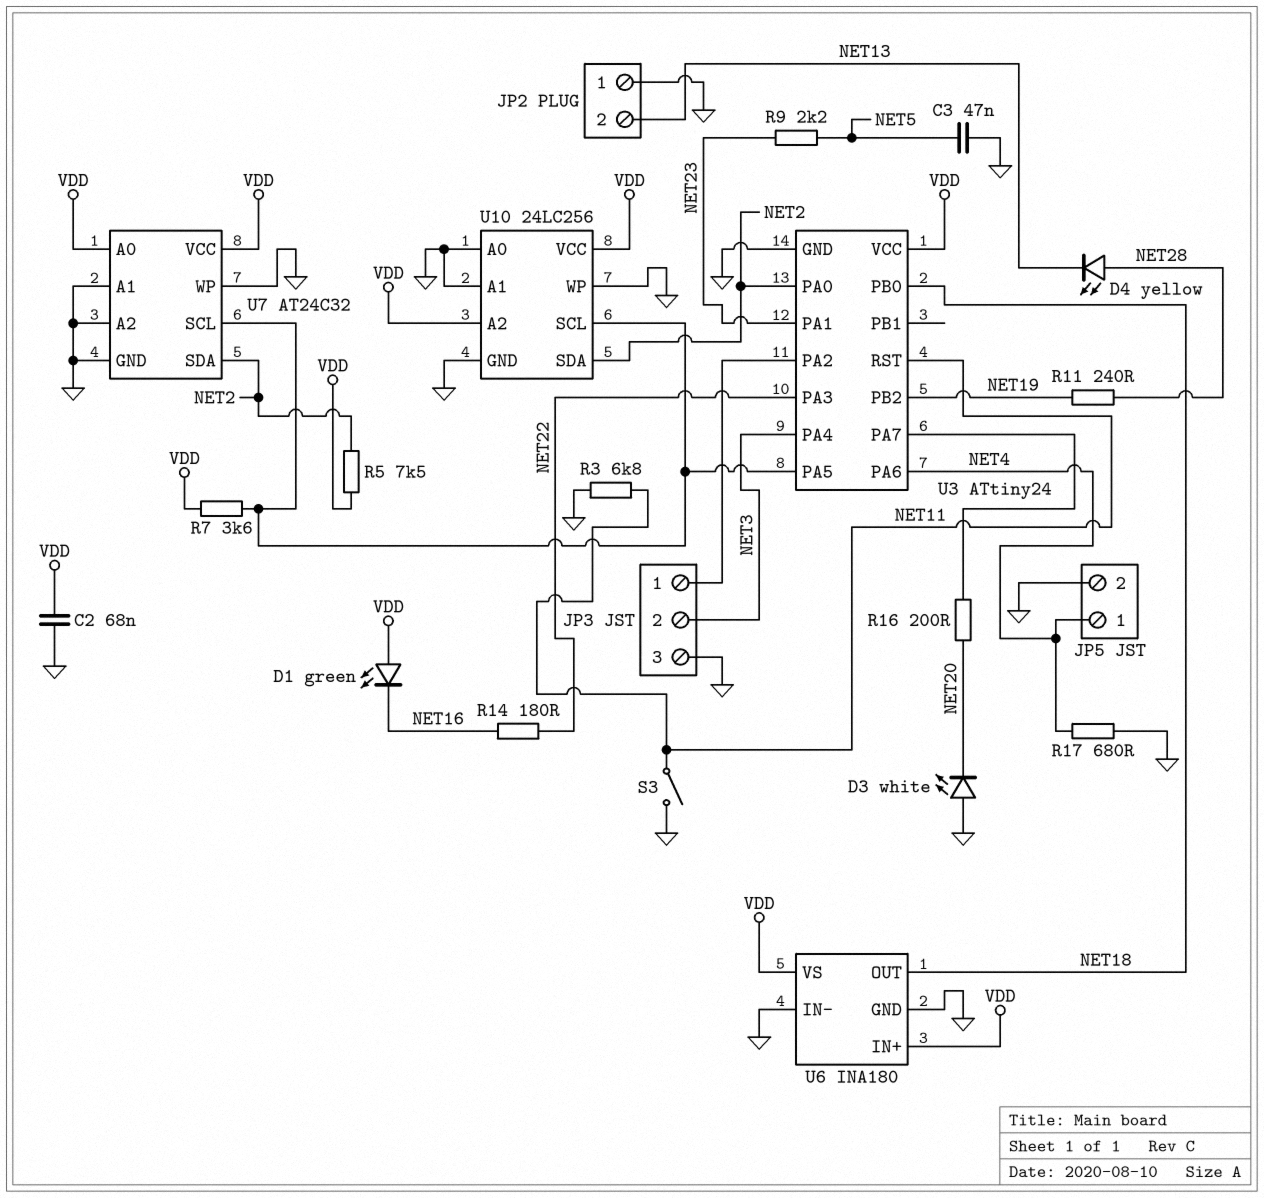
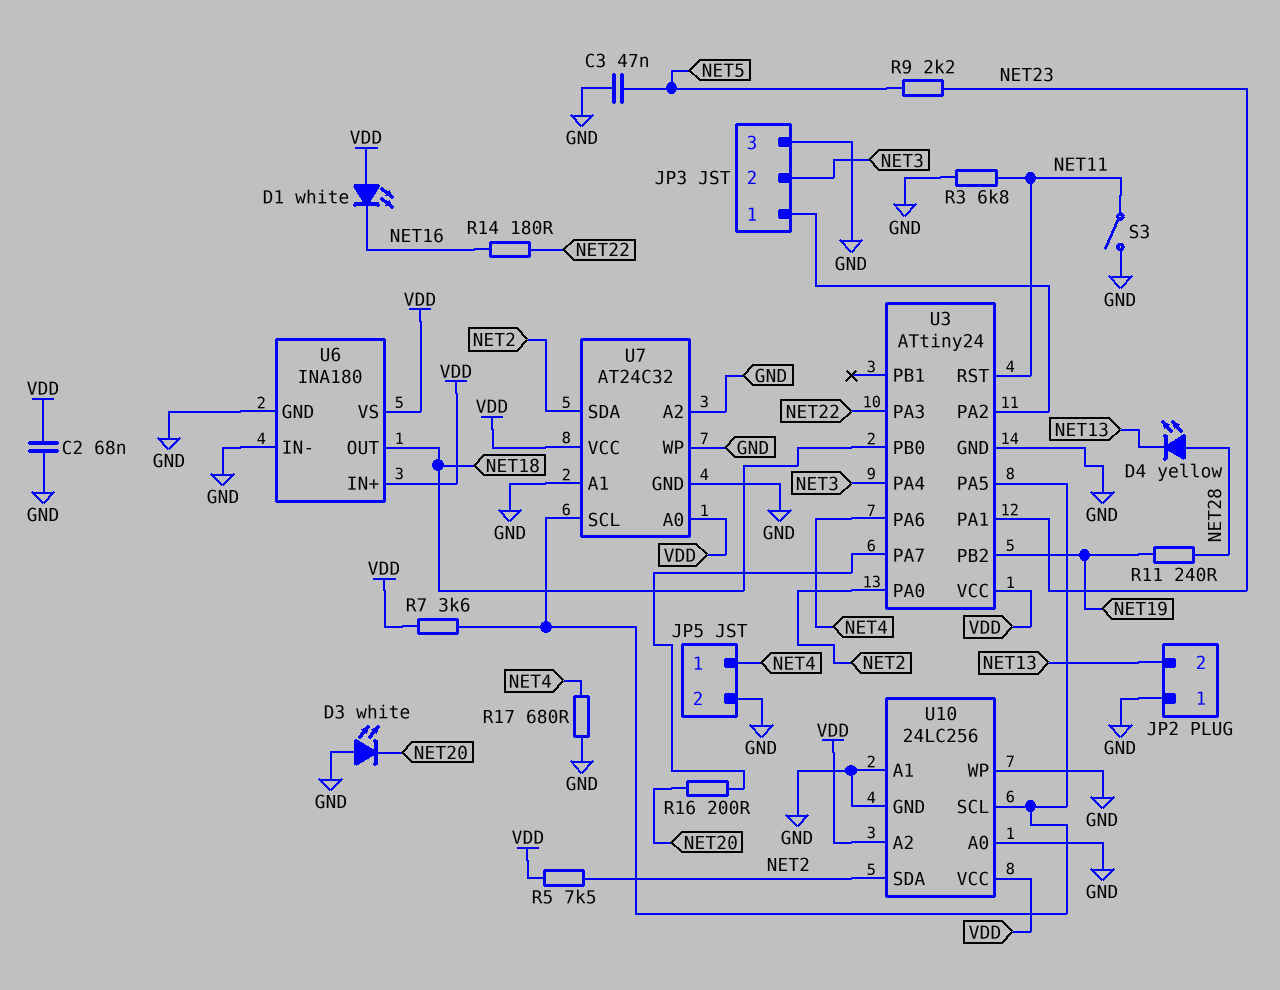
D1: LED green (A VDD, K NET16) -> LED white (A VDD, K NET16)

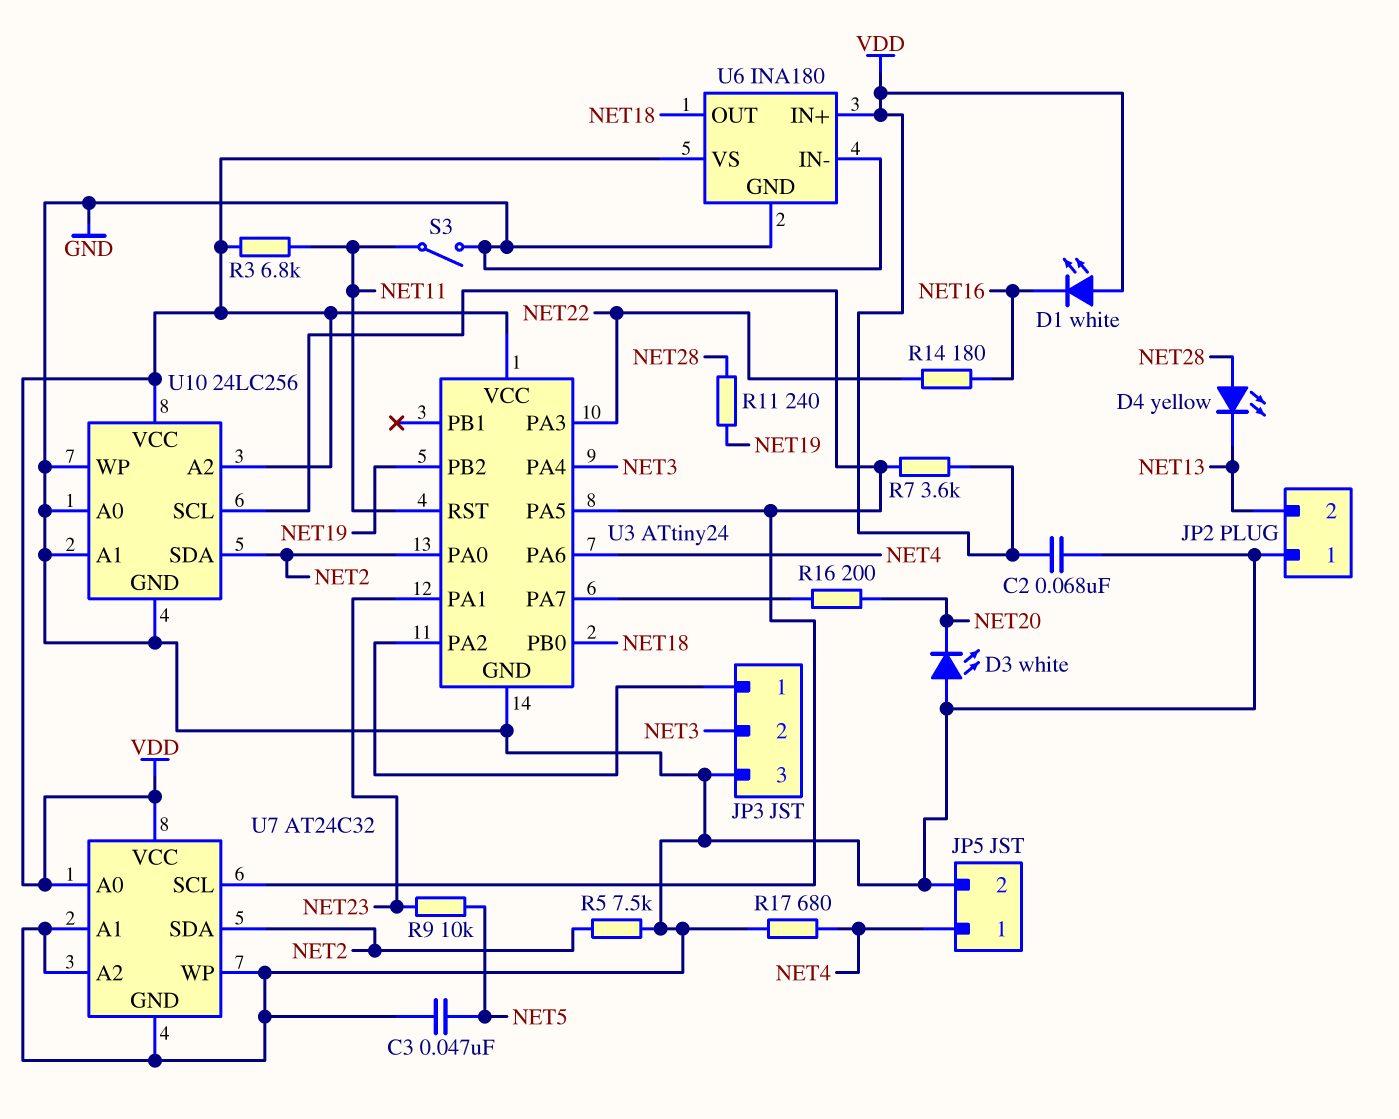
R3: 6.8k (GND, NET11) -> 6.8k (NET11, VDD)
R5: 7.5k (NET2, VDD) -> 7.5k (GND, NET2)
R9: 2.2k (NET5, NET23) -> 10k (NET5, NET23)

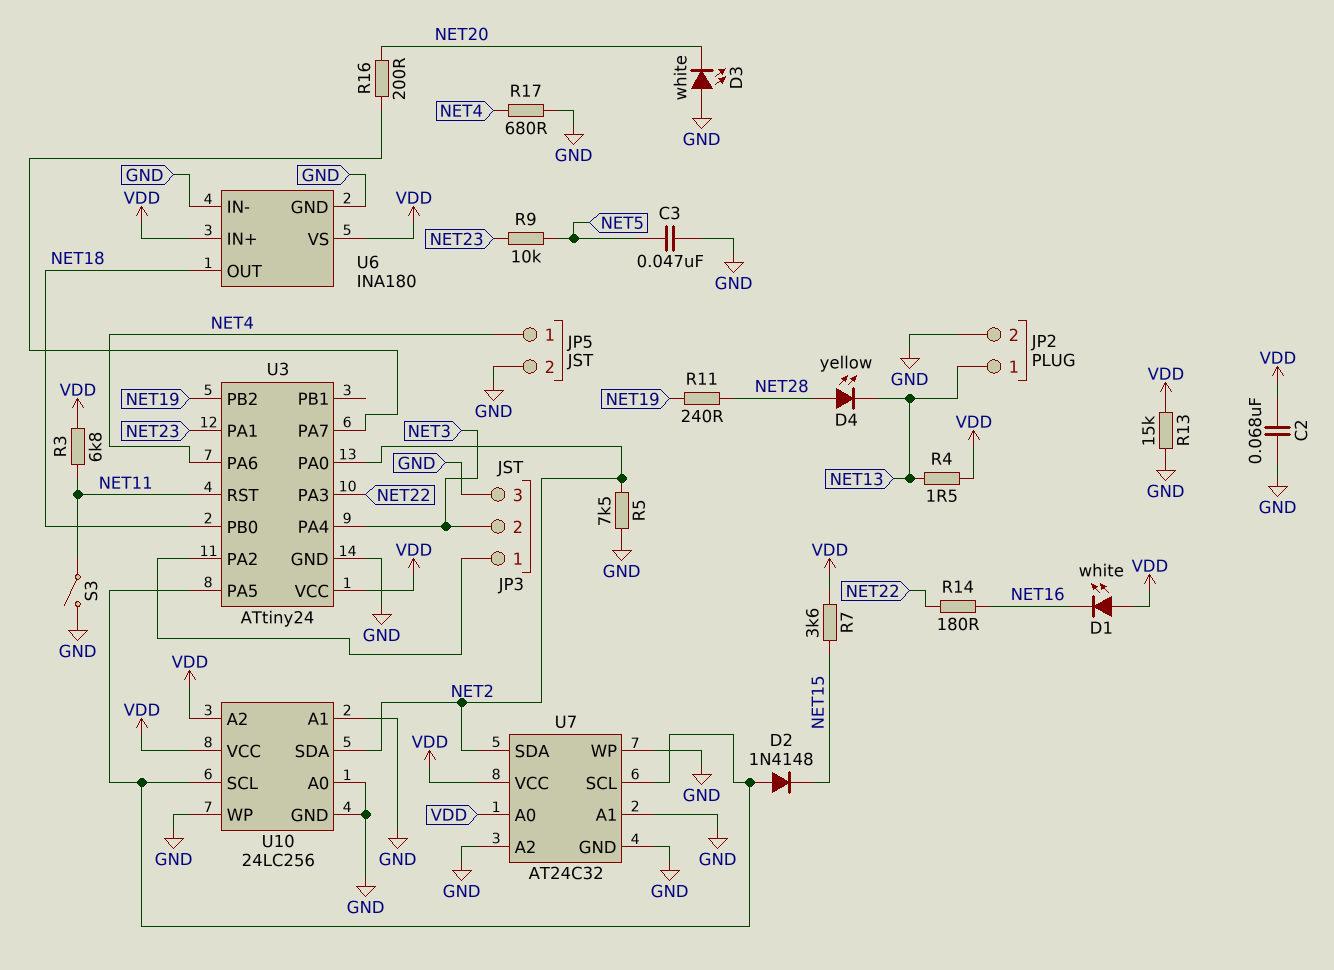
D2: none -> diode 1N4148 (A U3/PA5, K NET15)
JP2 pin 1: GND -> NET13
JP2 pin 2: NET13 -> GND
R4: none -> 1.5 (NET13, VDD)
R7: 3.6k (U3/PA5, VDD) -> 3.6k (NET15, VDD)
R13: none -> 15k (GND, VDD)

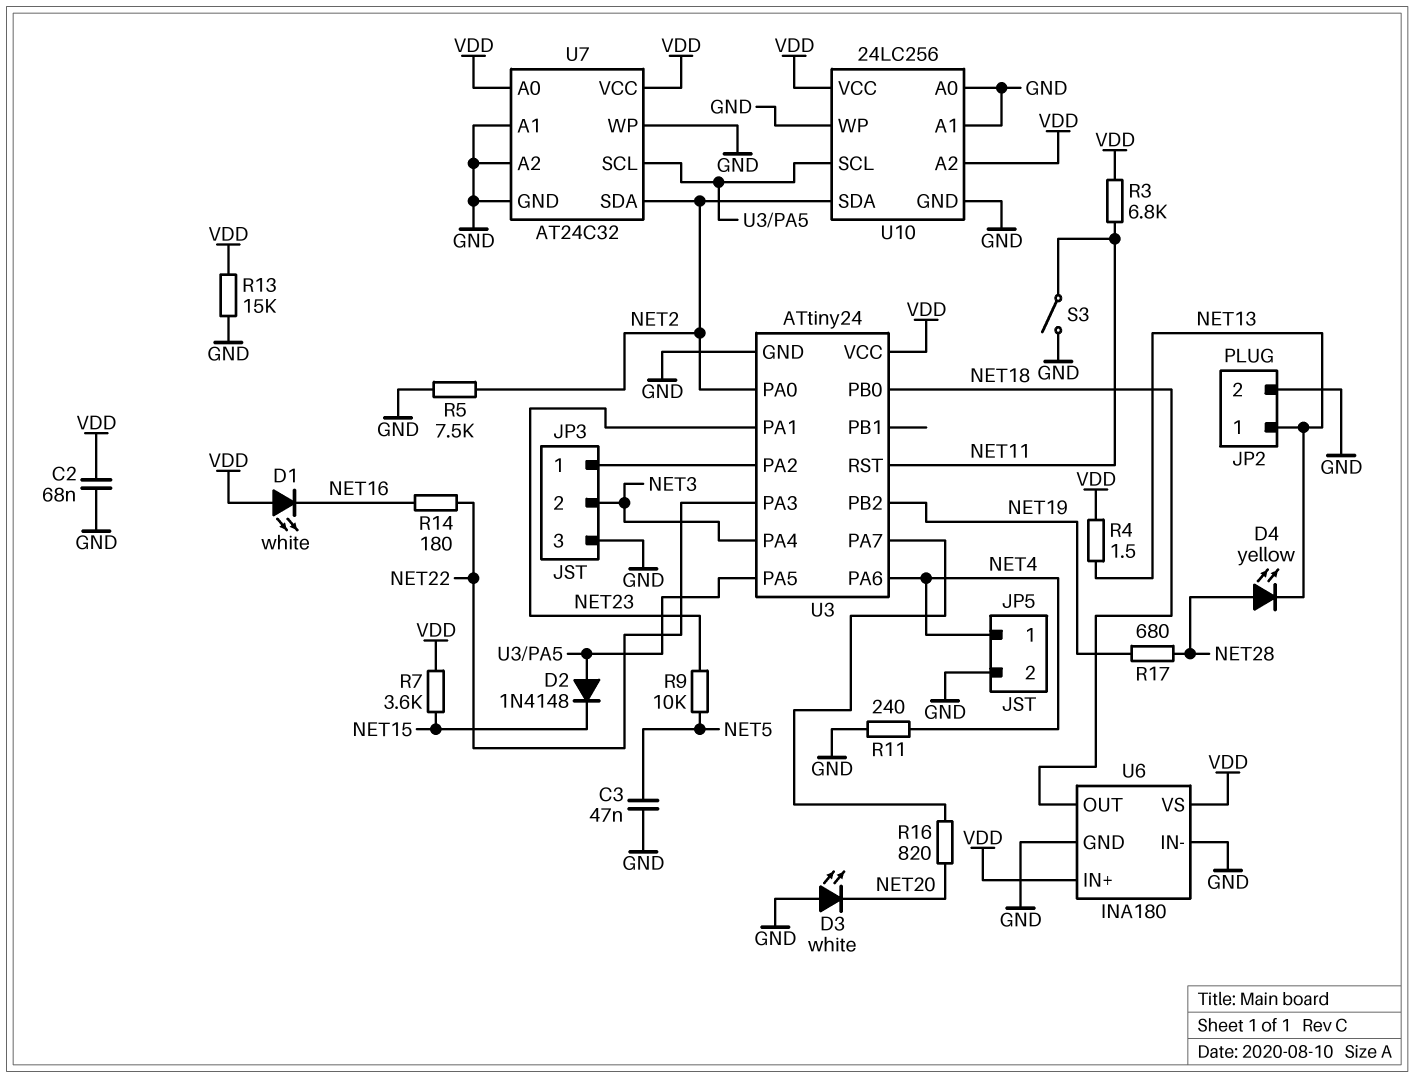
R11: 240 (NET19, NET28) -> 240 (GND, NET4)
R16: 200 (NET20, U3/PA7) -> 820 (NET20, U3/PA7)
R17: 680 (GND, NET4) -> 680 (NET19, NET28)

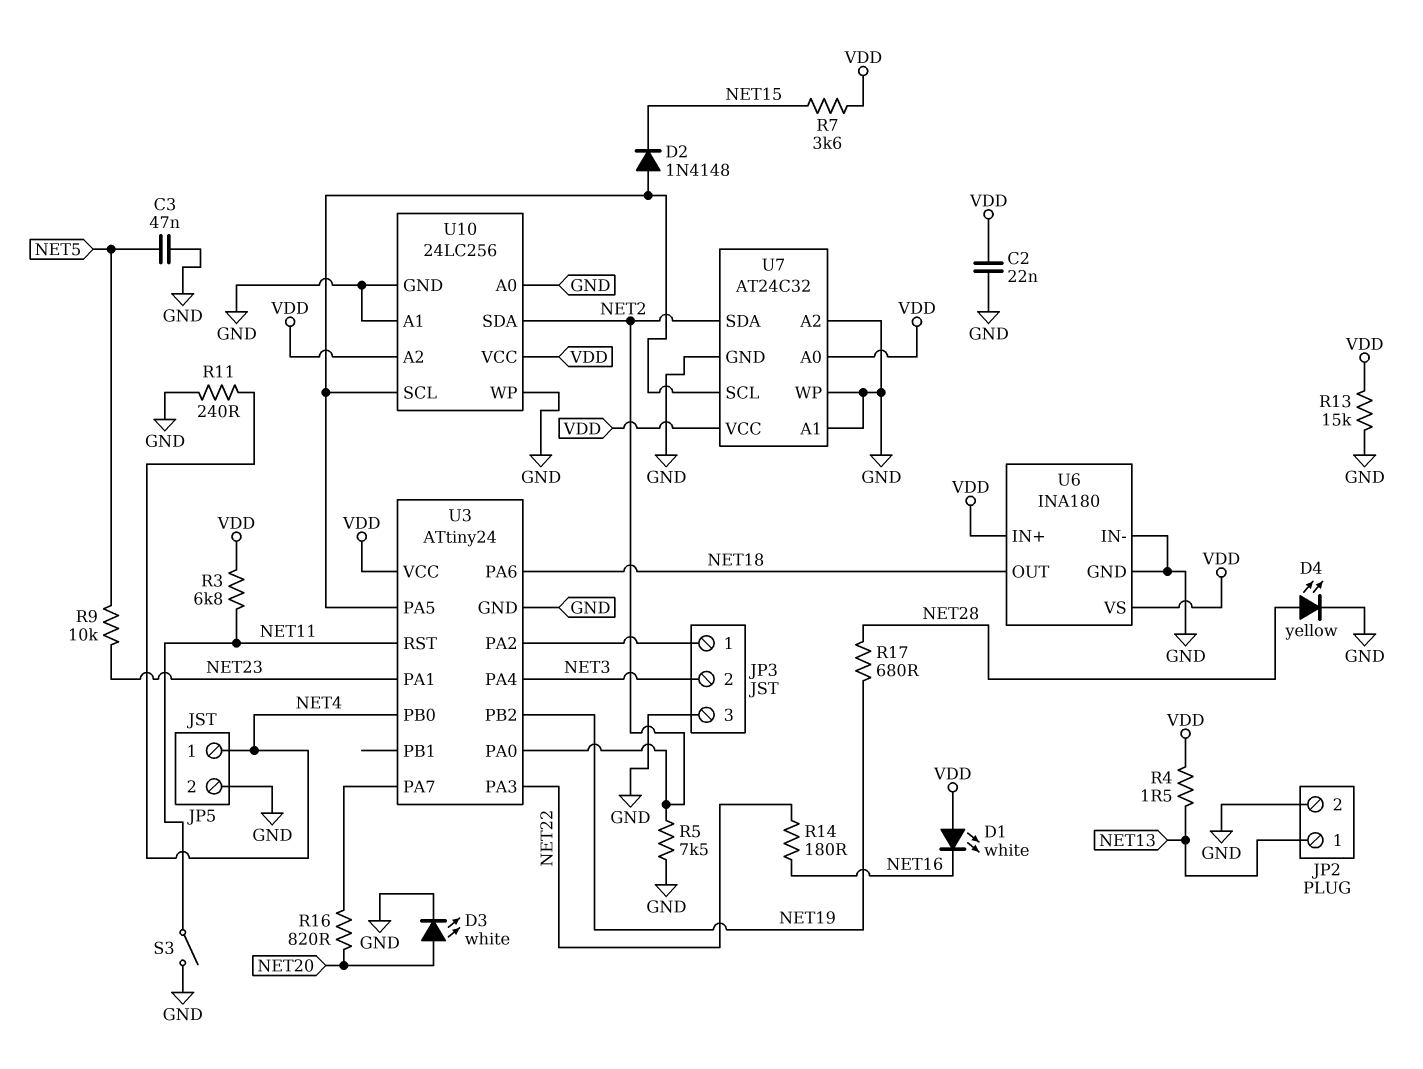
C2: 68nF (GND, VDD) -> 22nF (GND, VDD)
D3: LED white (A GND, K NET20) -> LED white (A NET20, K GND)
D4: LED yellow (A NET28, K NET13) -> LED yellow (A NET28, K GND)
U3 pin PA6: NET4 -> NET18
U3 pin PB0: NET18 -> NET4

